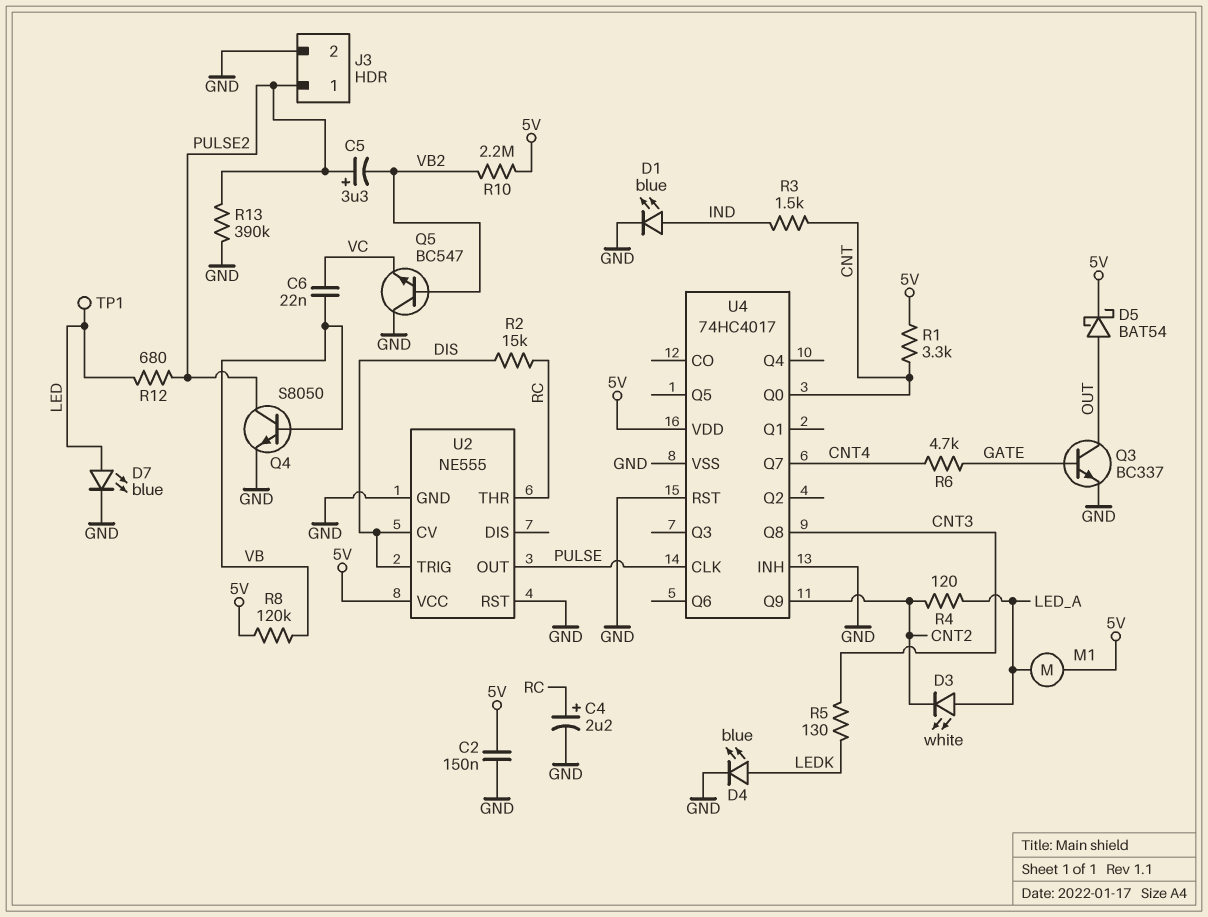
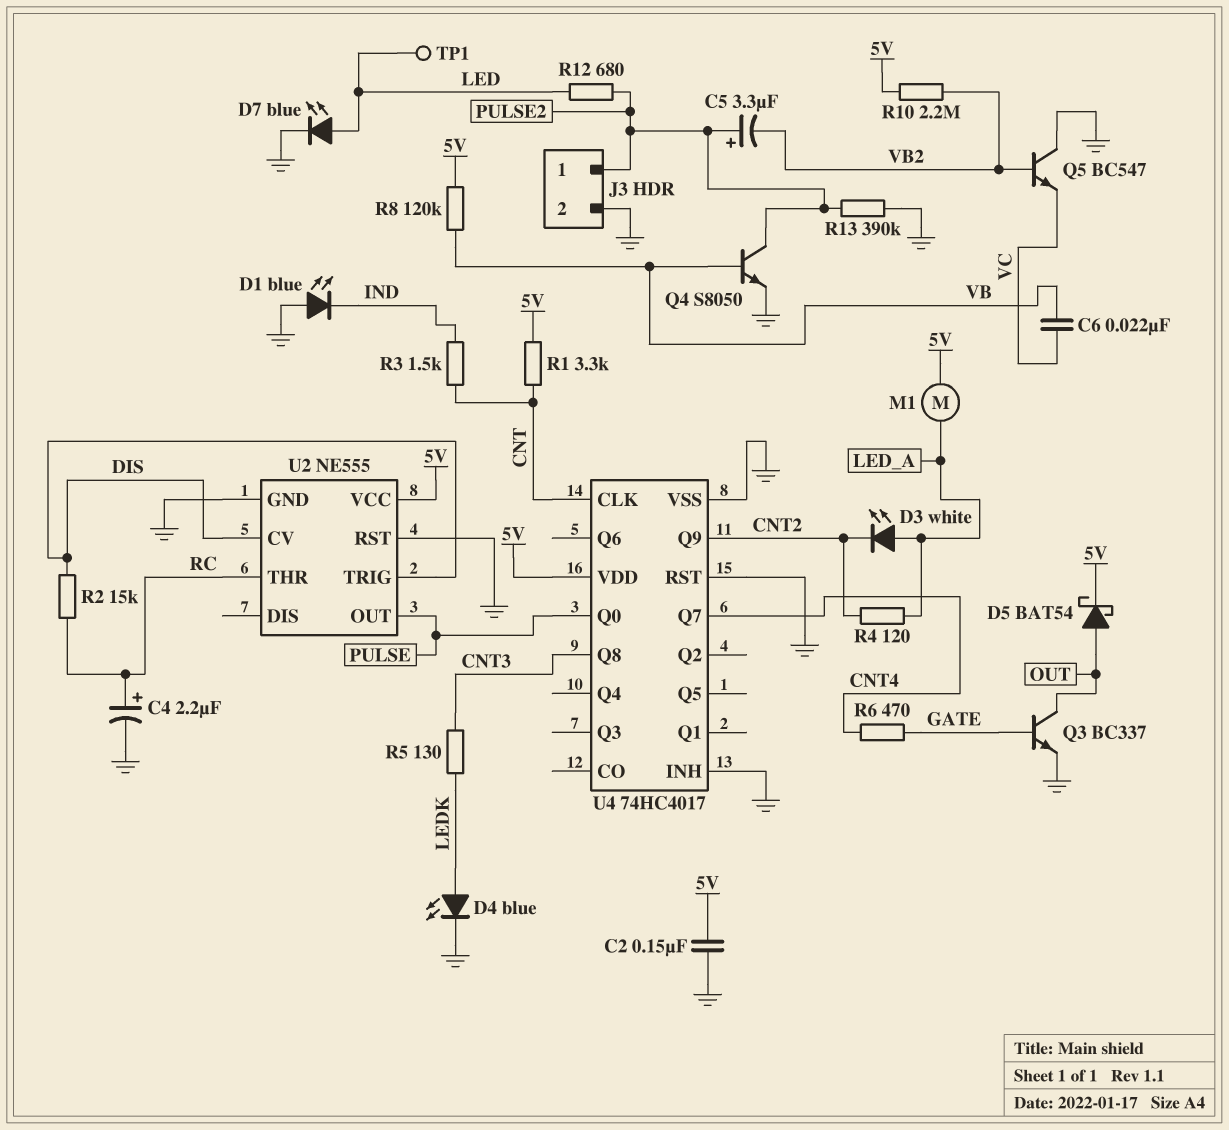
D1: LED blue (A IND, K GND) -> LED blue (A GND, K IND)
R6: 4.7k (CNT4, GATE) -> 470 (CNT4, GATE)
U4 pin CLK: PULSE -> CNT
U4 pin Q0: CNT -> PULSE

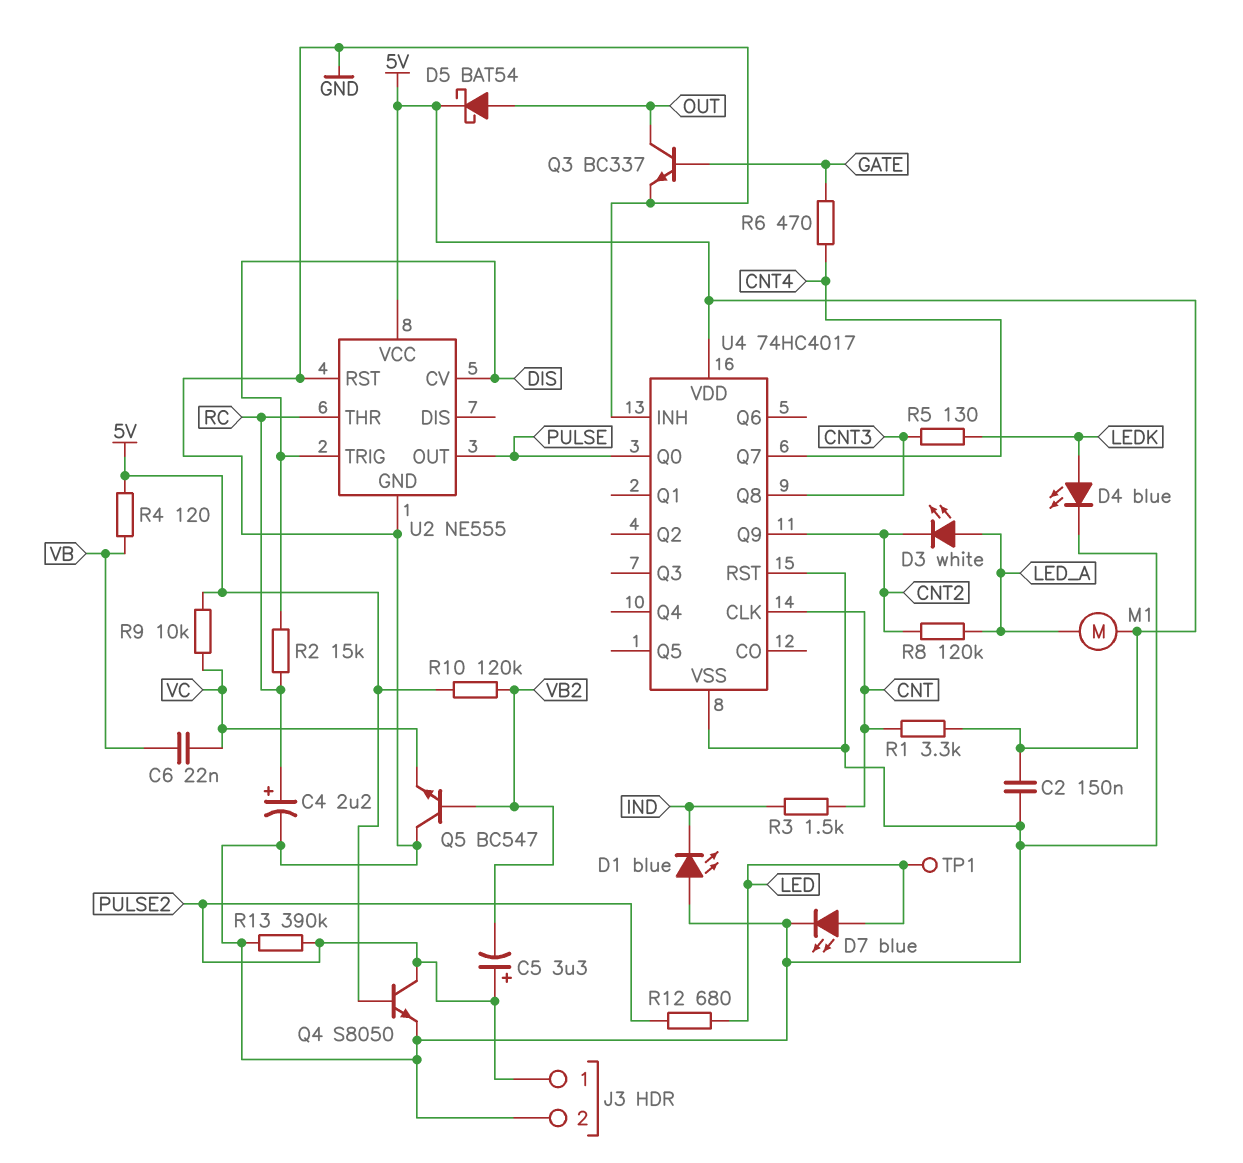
Q4: NPN S8050 (B VB, C PULSE2, E GND) -> NPN S8050 (B 5V, C PULSE2, E GND)
R4: 120 (CNT2, LED_A) -> 120 (5V, VB)
R8: 120k (5V, VB) -> 120k (CNT2, LED_A)
R9: none -> 10k (5V, VC)
R10: 2.2M (5V, VB2) -> 120k (5V, VB2)

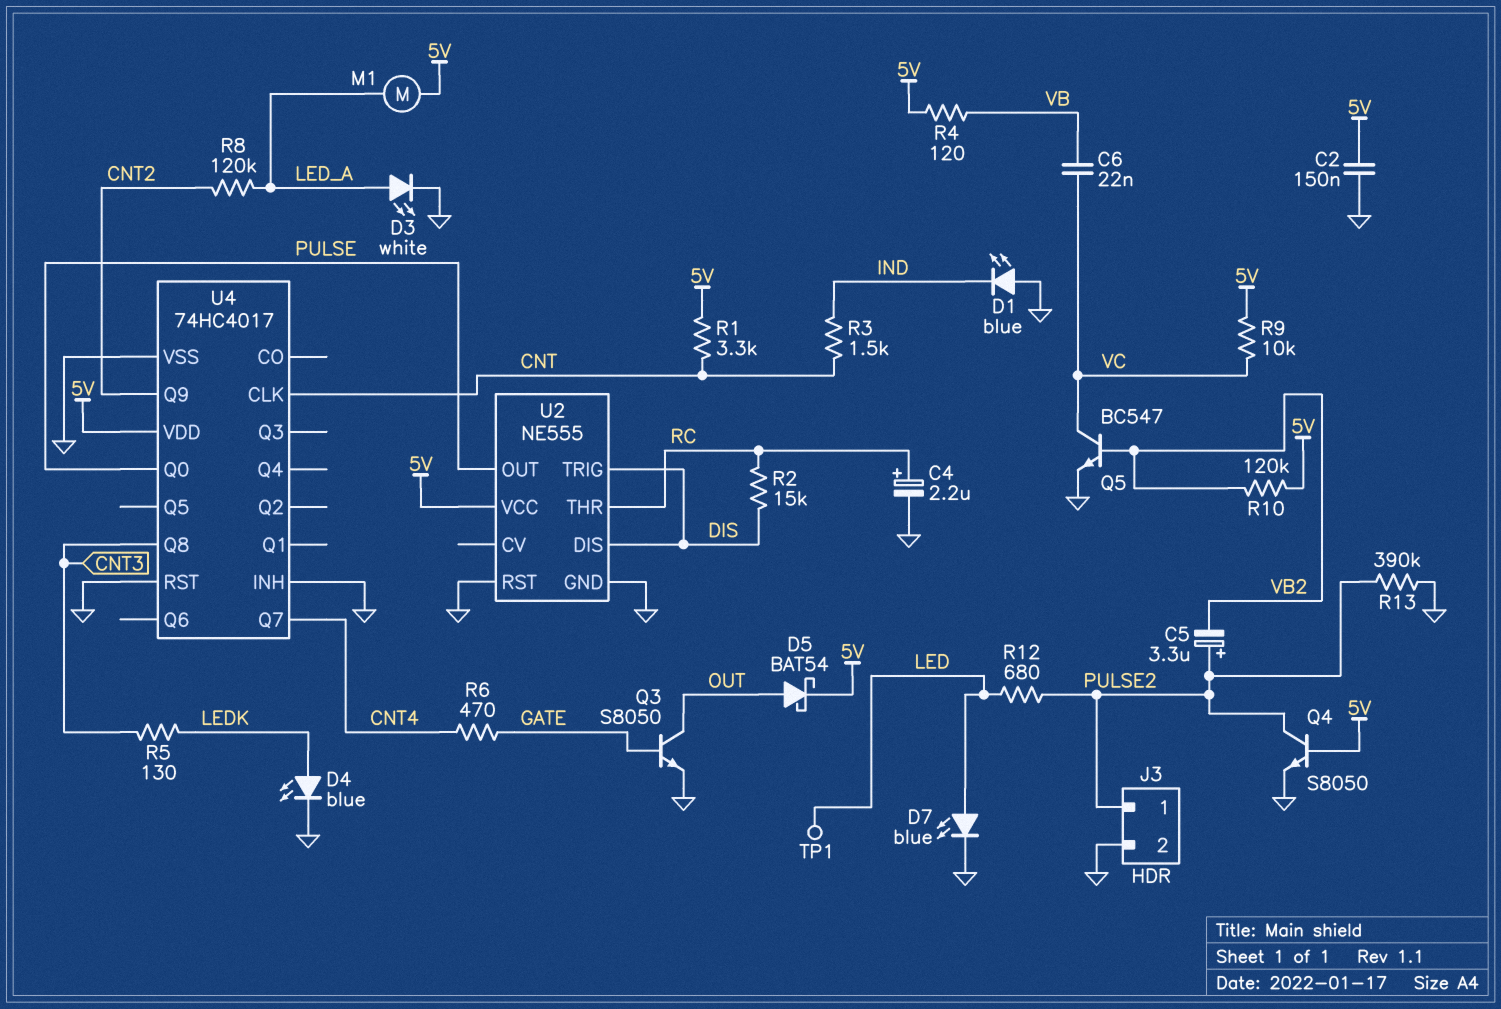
D3: LED white (A LED_A, K CNT2) -> LED white (A LED_A, K GND)
Q3: NPN BC337 (B GATE, C OUT, E GND) -> NPN S8050 (B GATE, C OUT, E GND)
Q5: NPN BC547 (B VB2, C GND, E VC) -> NPN BC547 (B VB2, C VC, E GND)
U2 pin CV: DIS -> none
U2 pin DIS: none -> DIS

